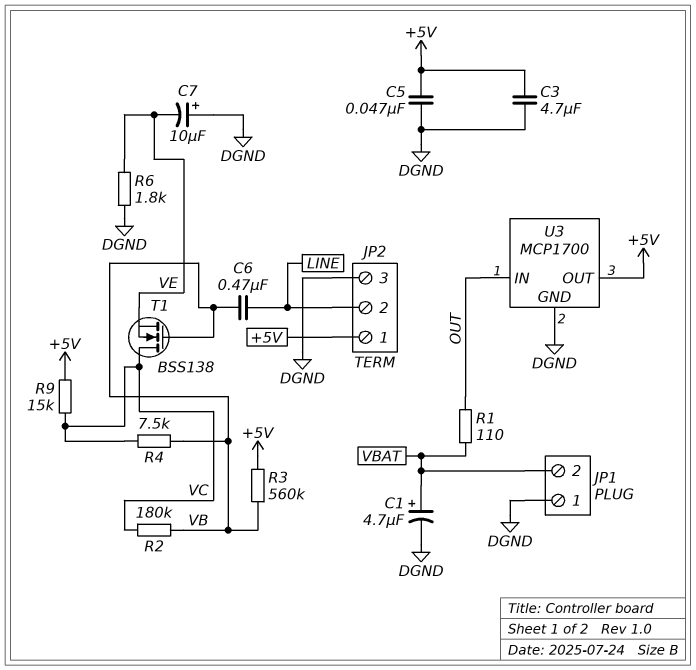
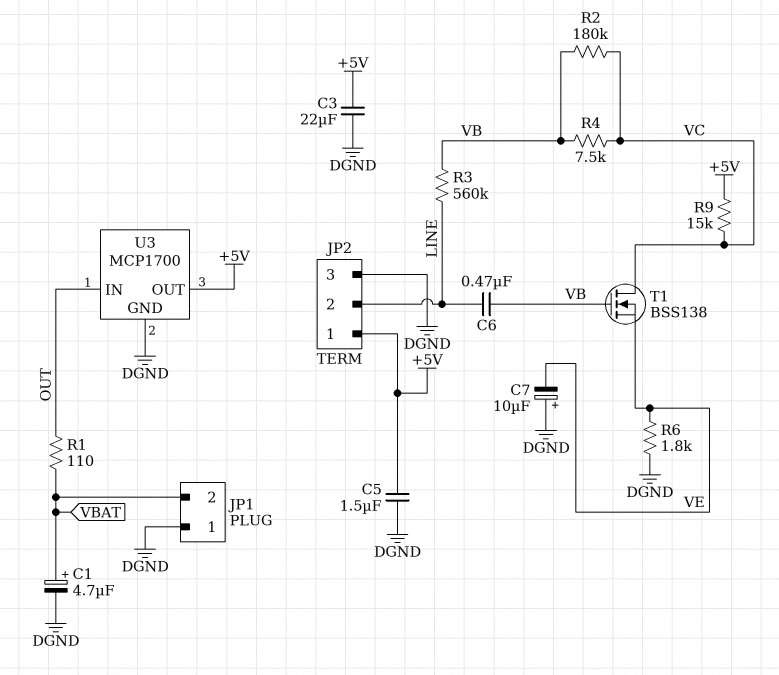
C3: 4.7uF (+5V, DGND) -> 22uF (+5V, DGND)
C5: 47nF (+5V, DGND) -> 1.5uF (+5V, DGND)
R3: 560k (+5V, VB) -> 560k (LINE, VB)

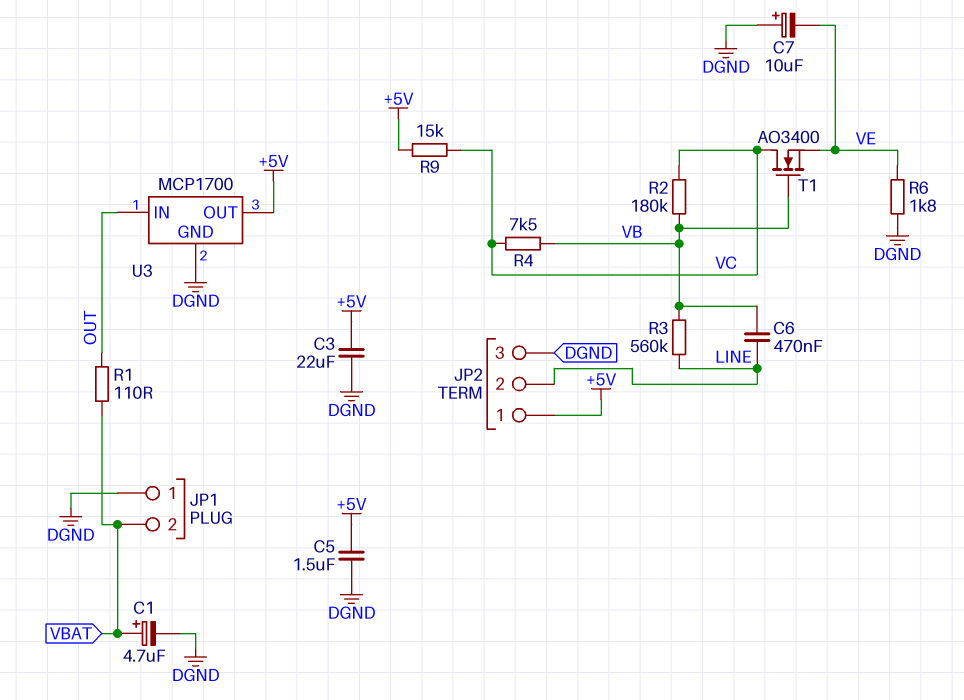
T1: NMOS BSS138 (G VB, D VC, S VE) -> NMOS AO3400 (G VB, D VC, S VE)

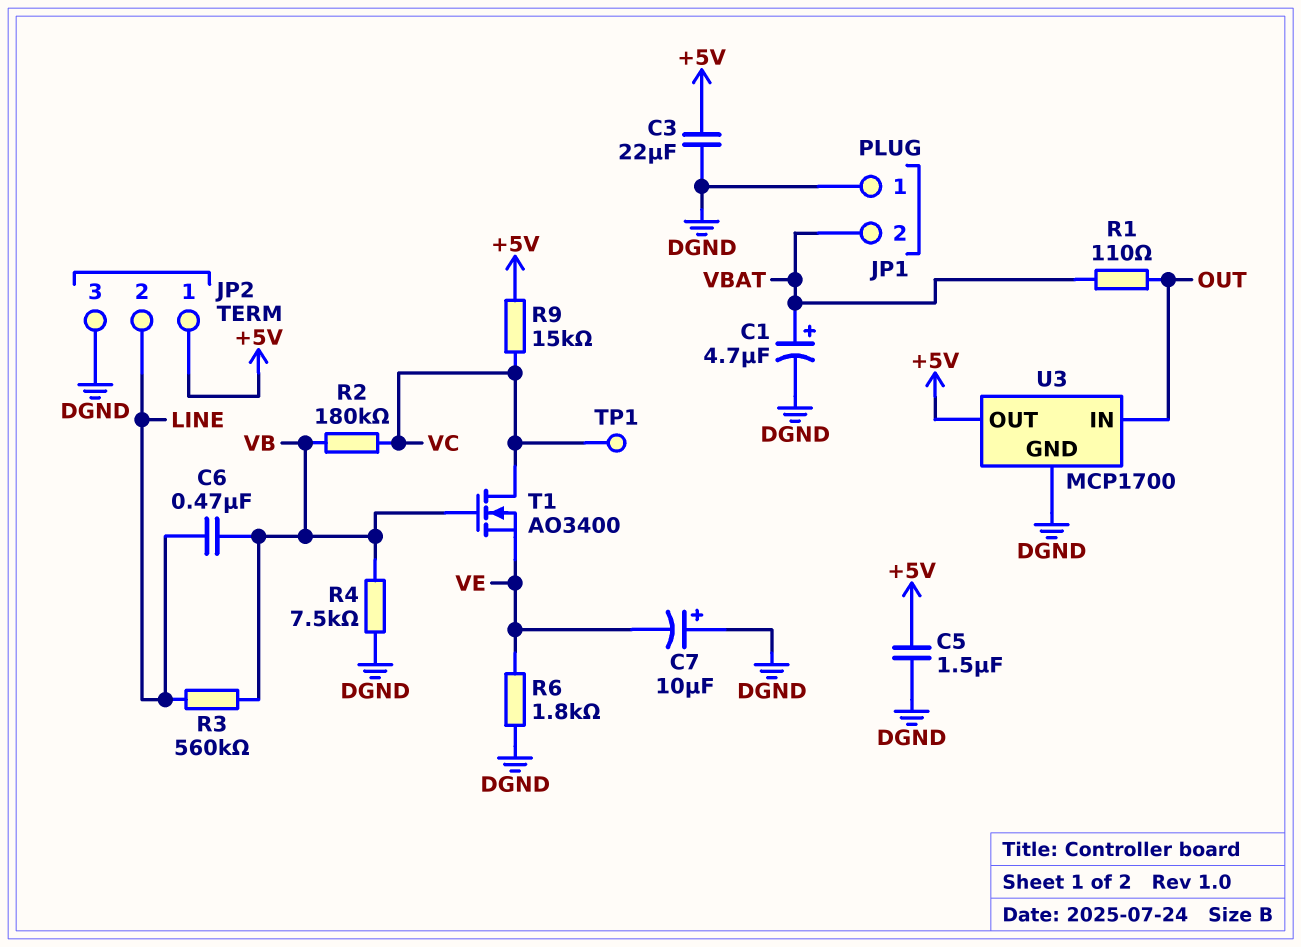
R4: 7.5k (VB, VC) -> 7.5k (DGND, VB)
TP1: none -> test point (VC)

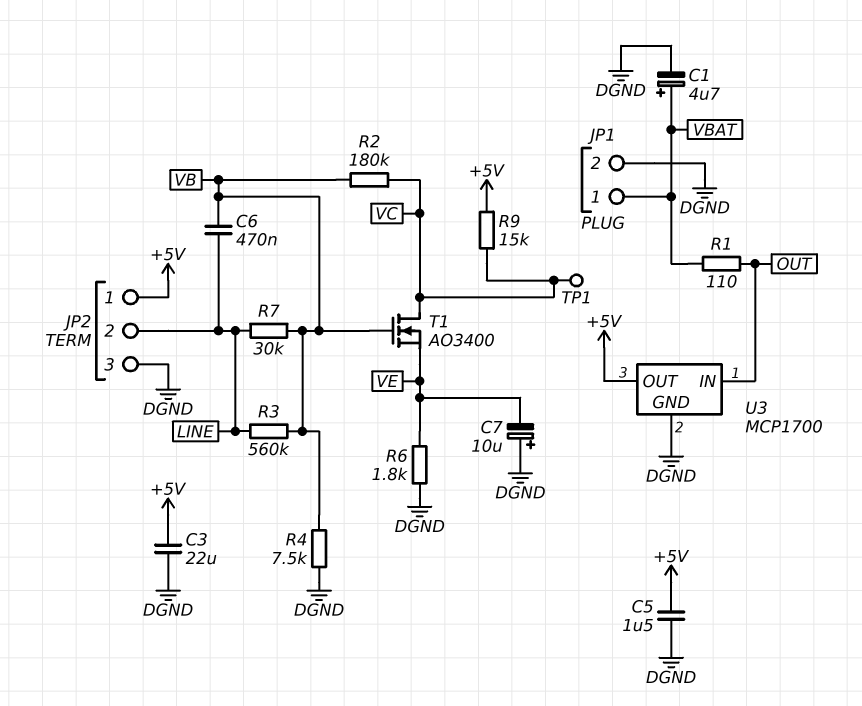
JP1 pin 1: DGND -> VBAT
JP1 pin 2: VBAT -> DGND
R7: none -> 30k (LINE, VB)

